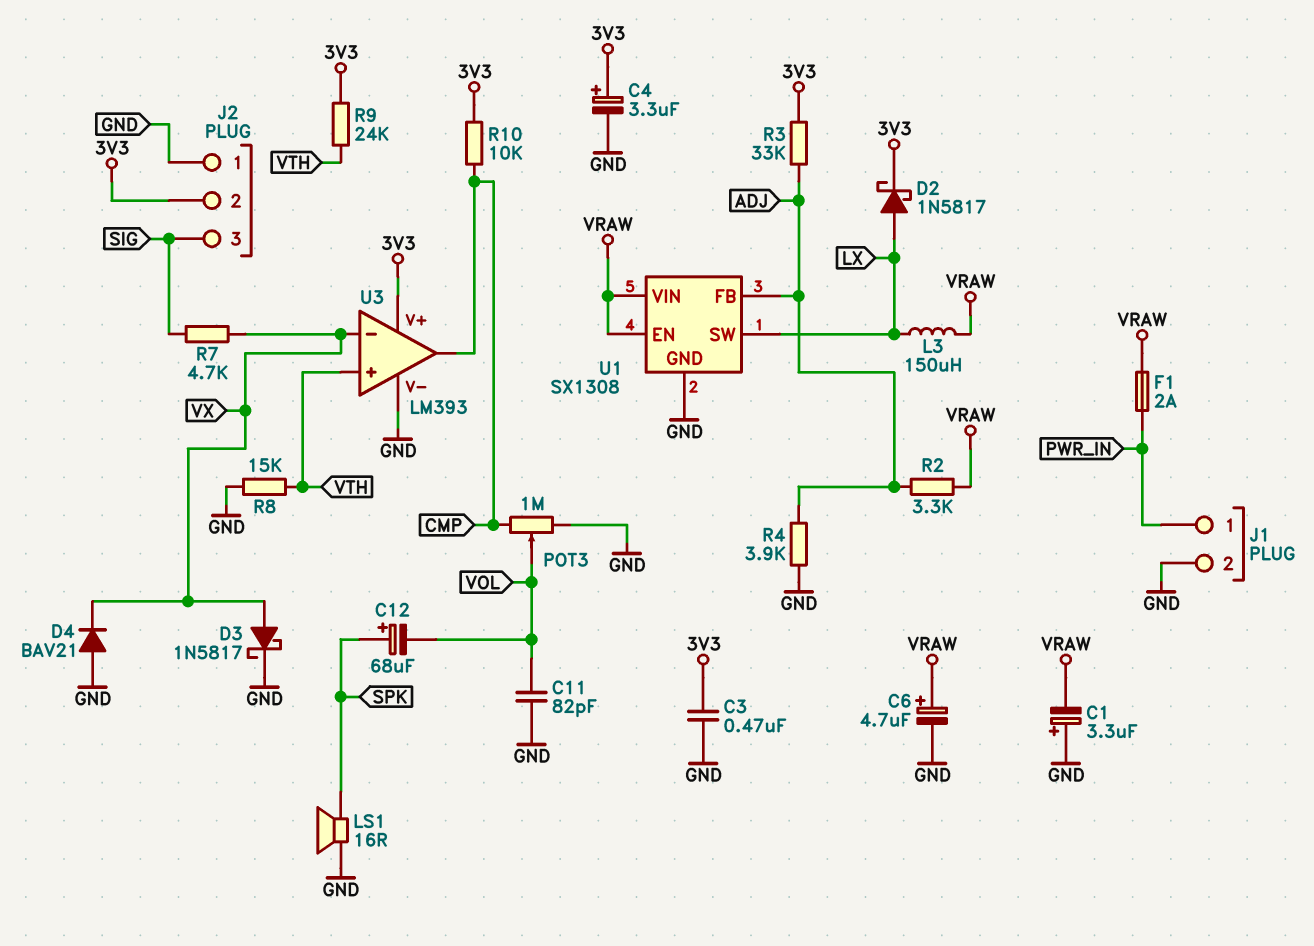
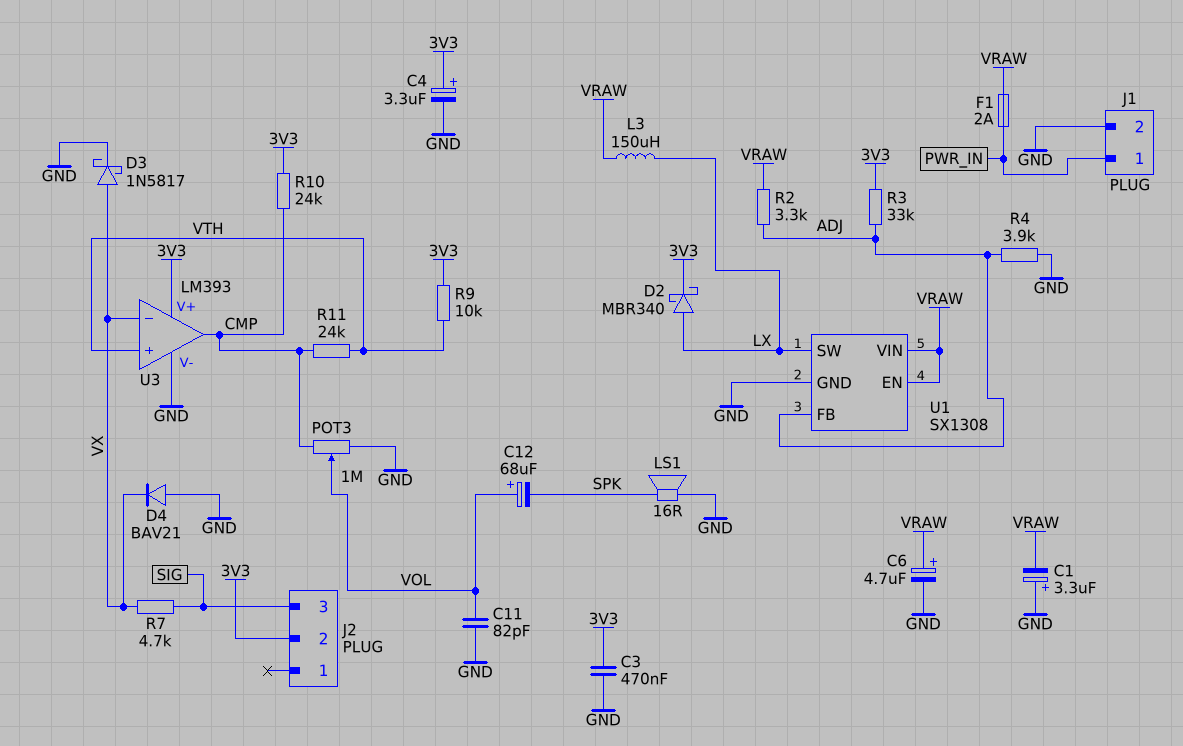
C12: 68uF (plus SPK, minus VOL) -> 68uF (plus VOL, minus SPK)
D2: schottky 1N5817 (A LX, K 3V3) -> schottky MBR340 (A LX, K 3V3)
J2 pin 1: GND -> none
R8: 15k (GND, VTH) -> none
R9: 24k (3V3, VTH) -> 10k (3V3, VTH)
R10: 10k (3V3, CMP) -> 24k (3V3, CMP)
R11: none -> 24k (CMP, VTH)

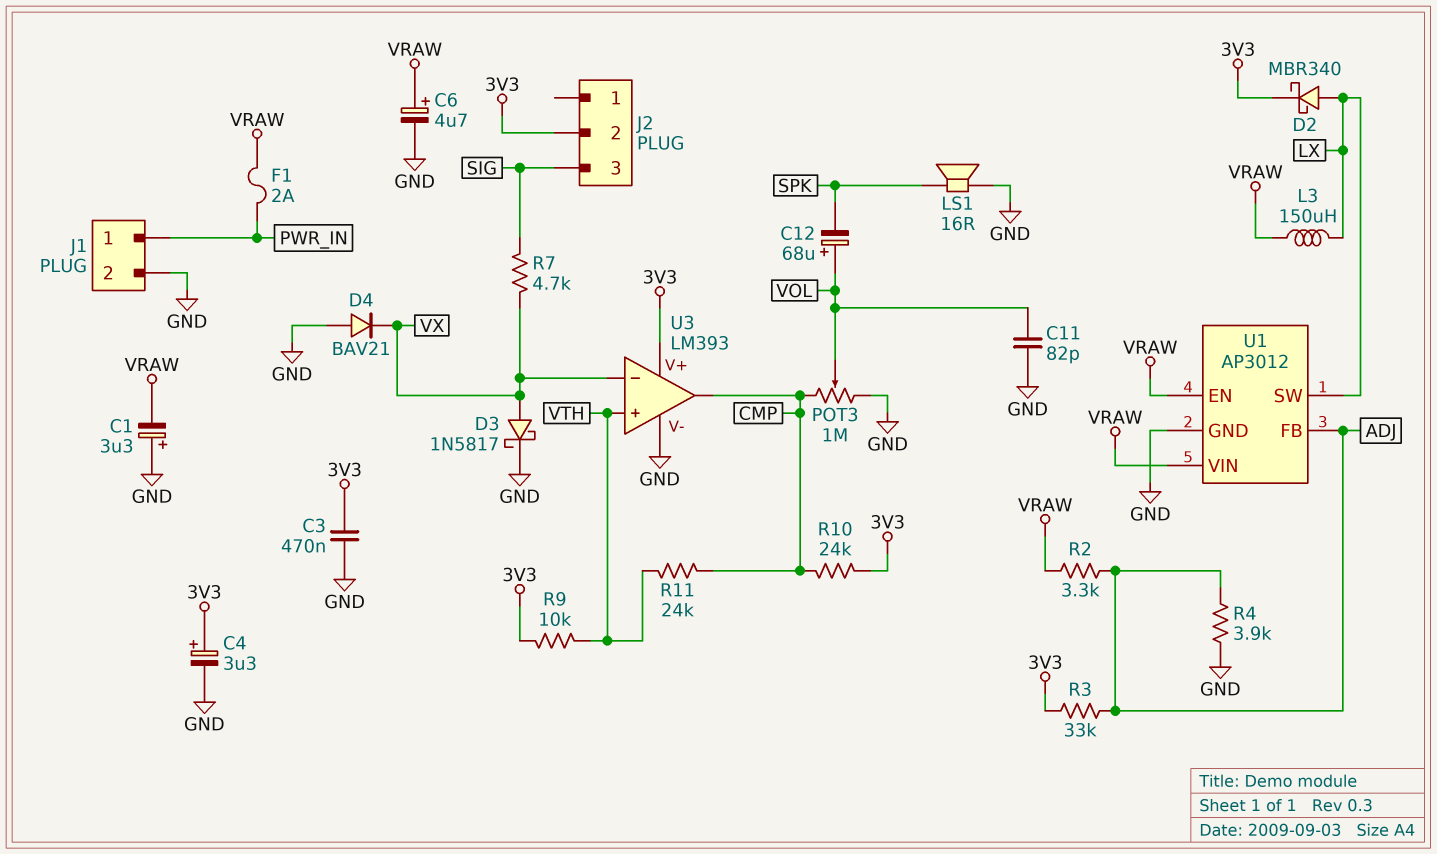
U1: SX1308 -> AP3012

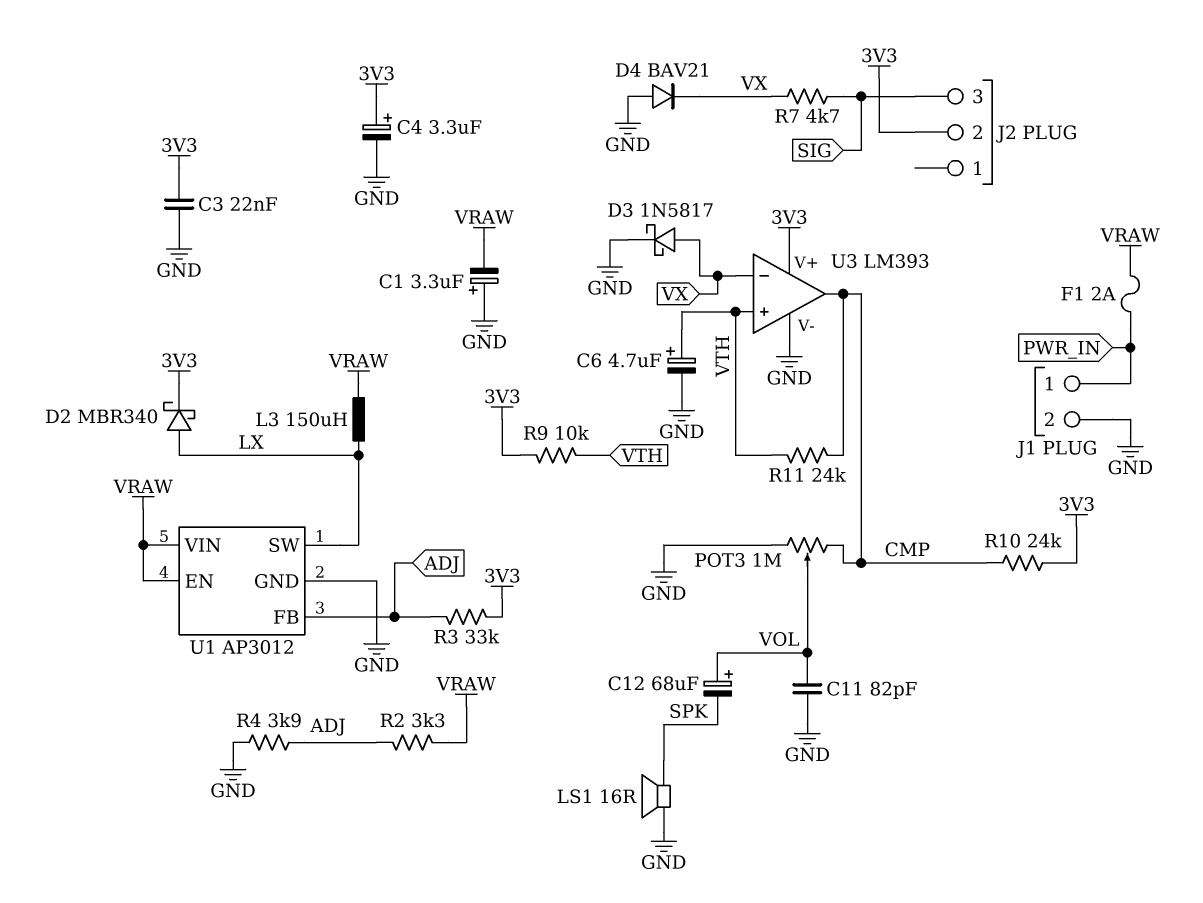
C3: 470nF (3V3, GND) -> 22nF (3V3, GND)
C6: 4.7uF (plus VRAW, minus GND) -> 4.7uF (plus VTH, minus GND)

